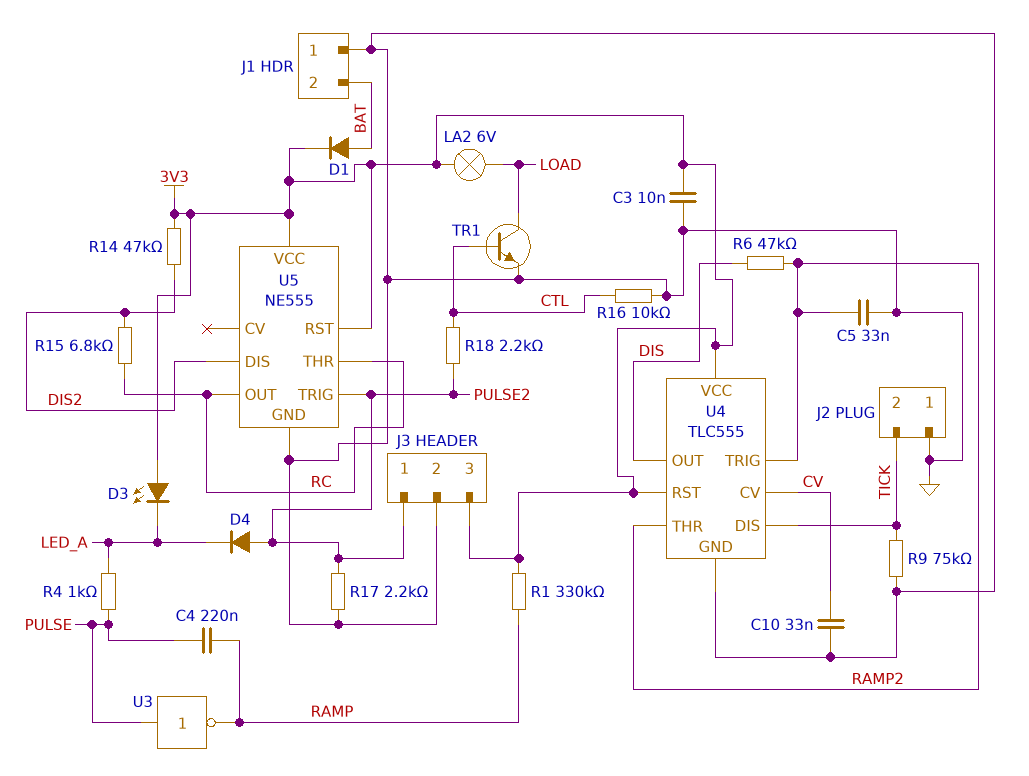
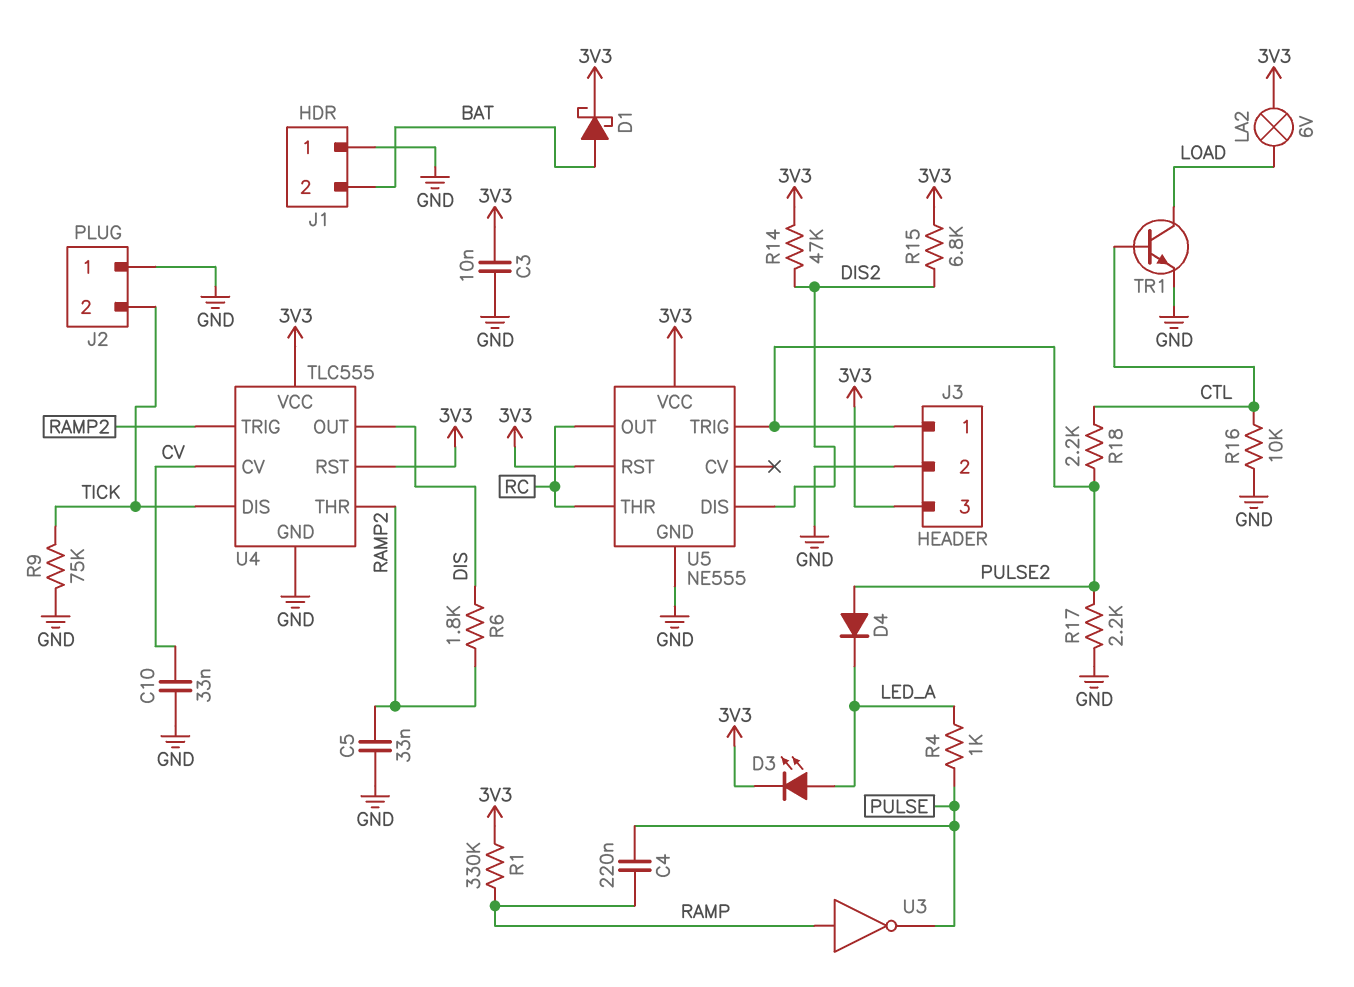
D1: diode (A BAT, K 3V3) -> schottky (A BAT, K 3V3)
D3: LED (A 3V3, K LED_A) -> LED (A LED_A, K 3V3)
R6: 47k (DIS, RAMP2) -> 1.8k (DIS, RAMP2)
R15: 6.8k (DIS2, RC) -> 6.8k (3V3, DIS2)
U3: NOT (in PULSE, out RAMP) -> NOT (in RAMP, out PULSE)

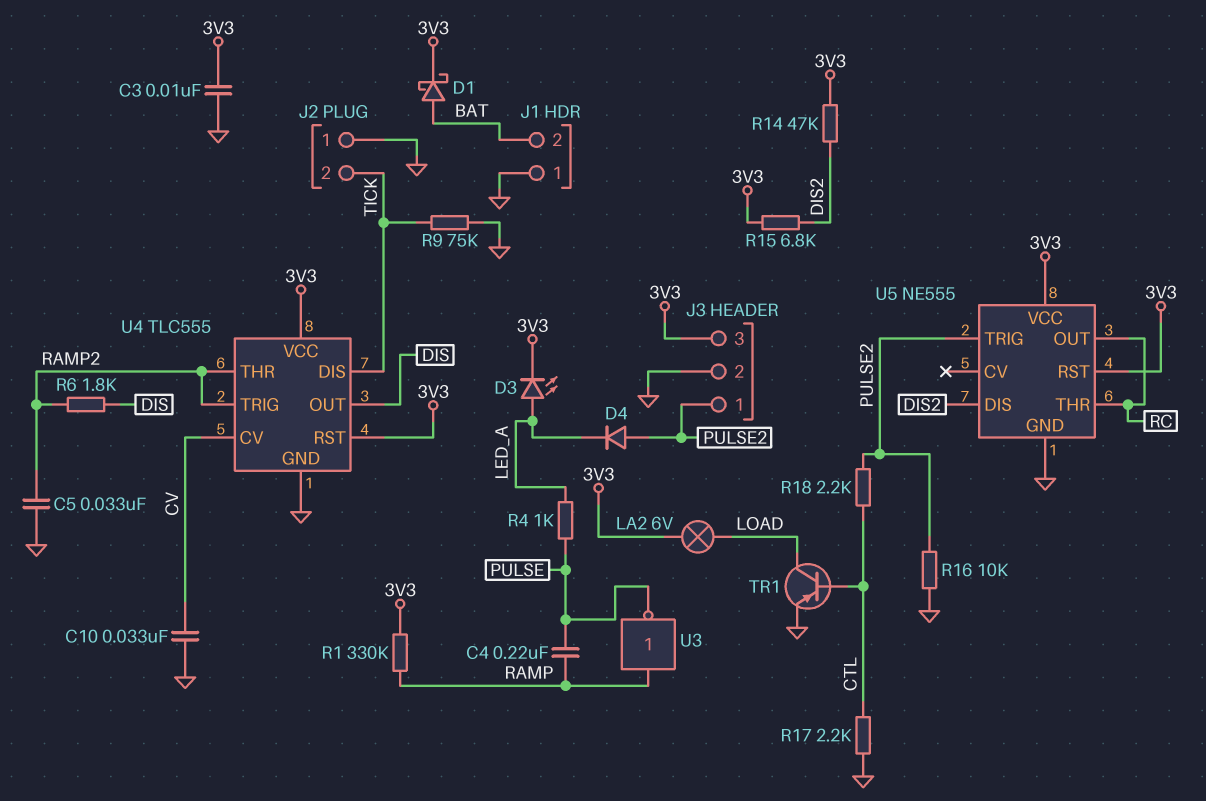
R16: 10k (CTL, GND) -> 10k (GND, PULSE2)
R17: 2.2k (GND, PULSE2) -> 2.2k (CTL, GND)
TR1: NPN (B CTL, C LOAD, E GND) -> PNP (B CTL, C LOAD, E GND)

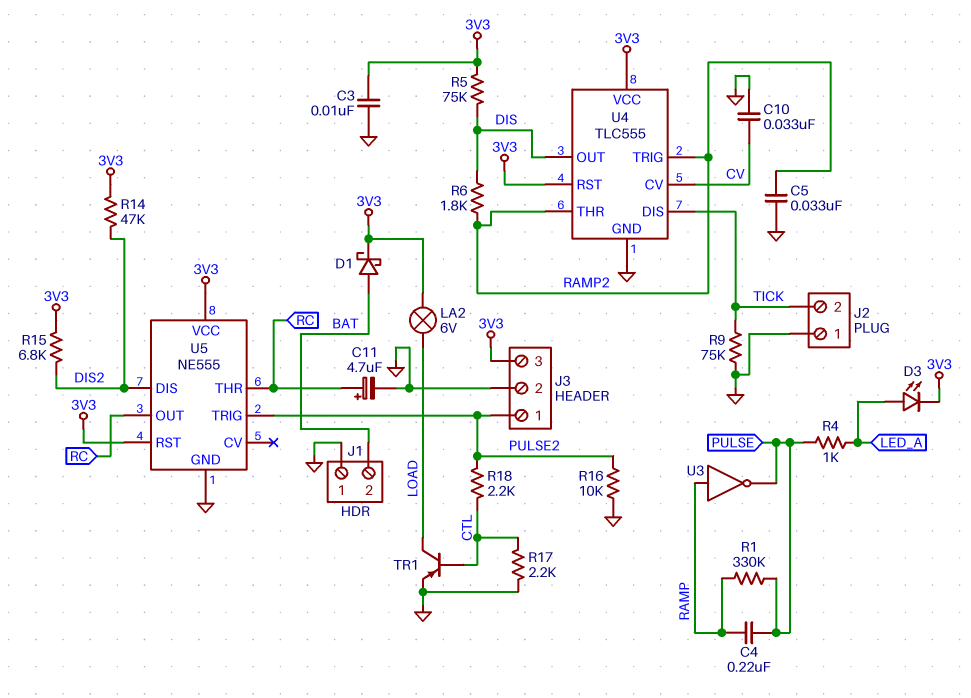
C11: none -> 4.7uF (plus RC, minus GND)
D4: diode (A PULSE2, K LED_A) -> none
R1: 330k (3V3, RAMP) -> 330k (PULSE, RAMP)
R5: none -> 75k (3V3, DIS)

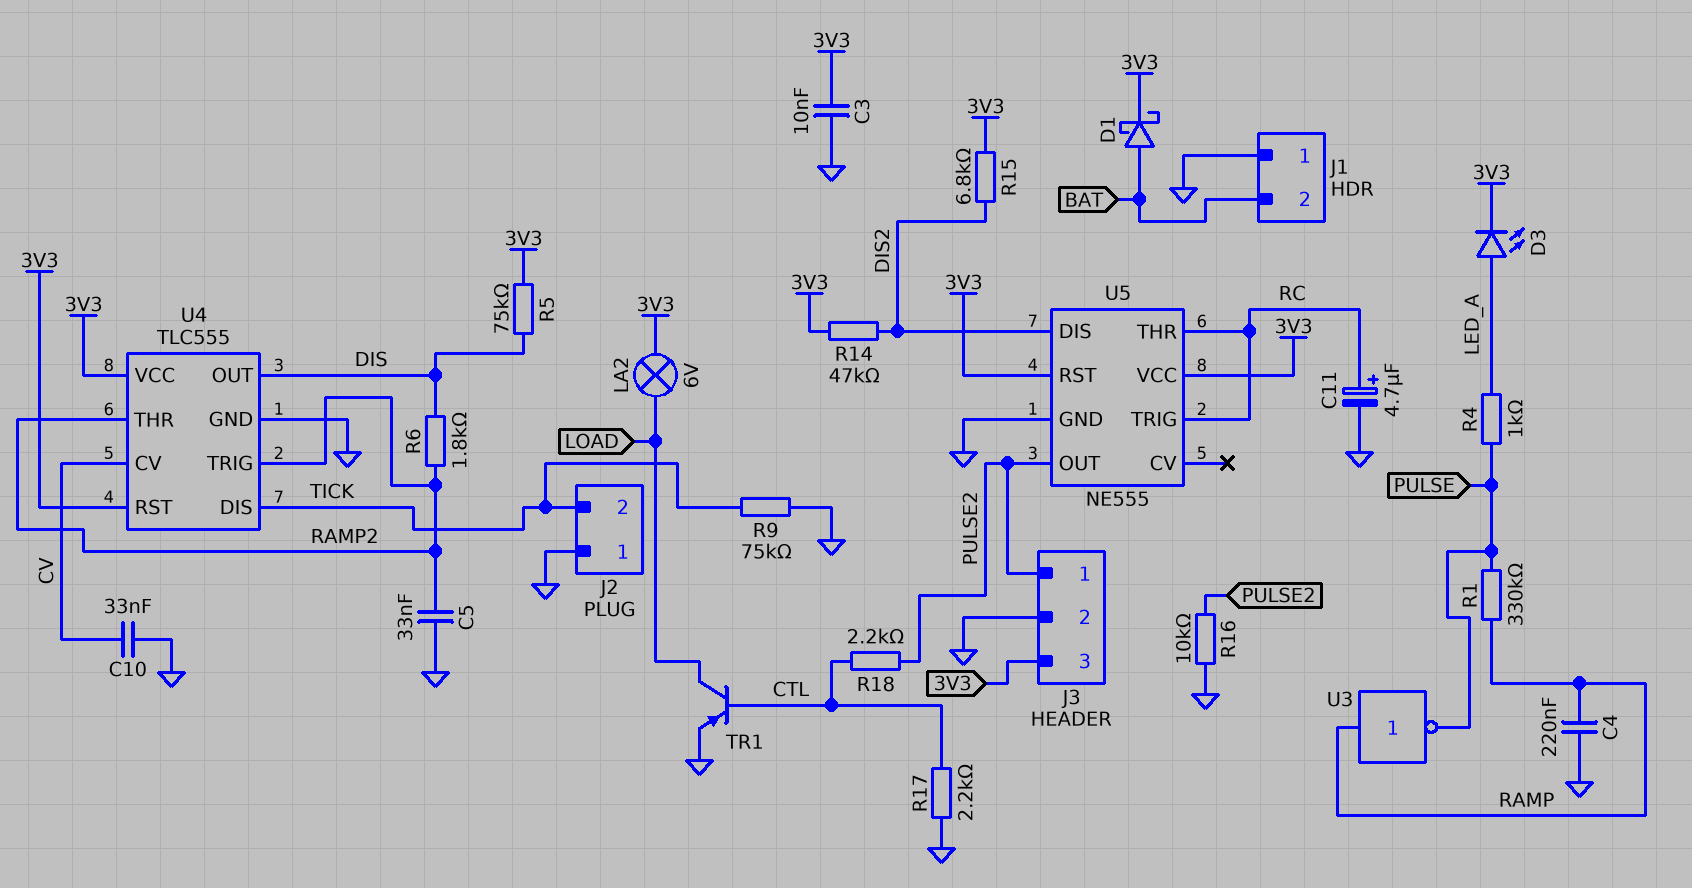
C4: 220nF (PULSE, RAMP) -> 220nF (GND, RAMP)
U5 pin OUT: RC -> PULSE2
U5 pin TRIG: PULSE2 -> RC

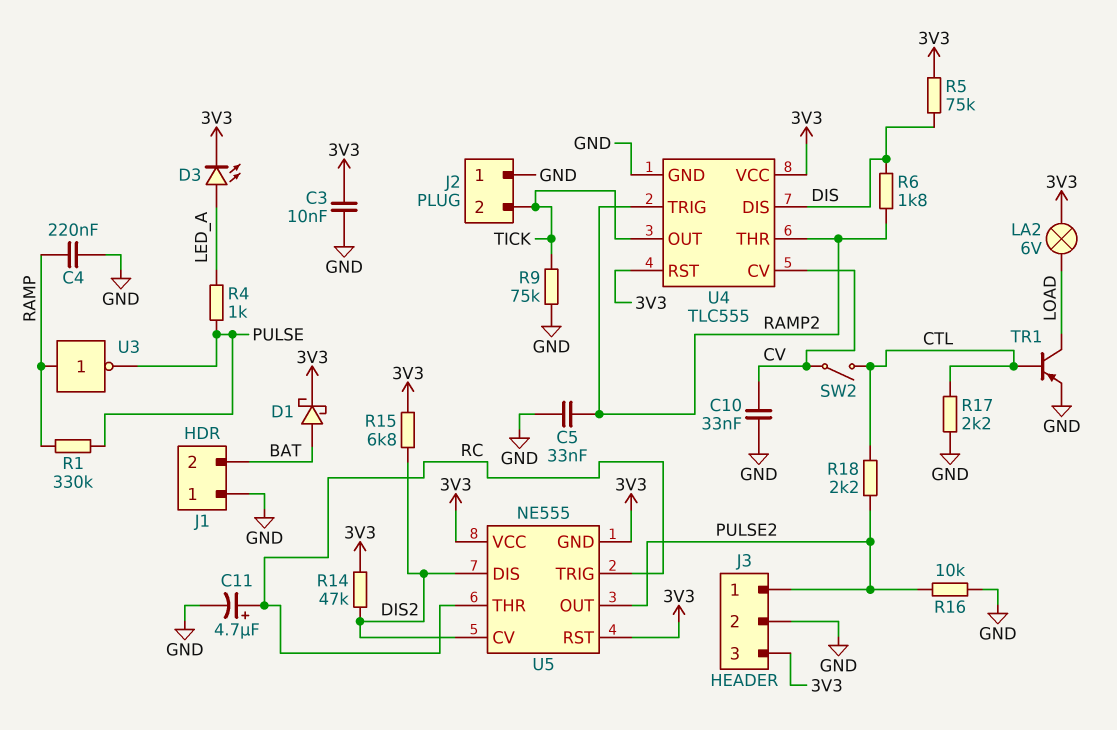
SW2: none -> switch (CTL, CV)
U4 pin DIS: TICK -> DIS
U4 pin OUT: DIS -> TICK
U5 pin CV: none -> DIS2
U5 pin GND: GND -> 3V3

